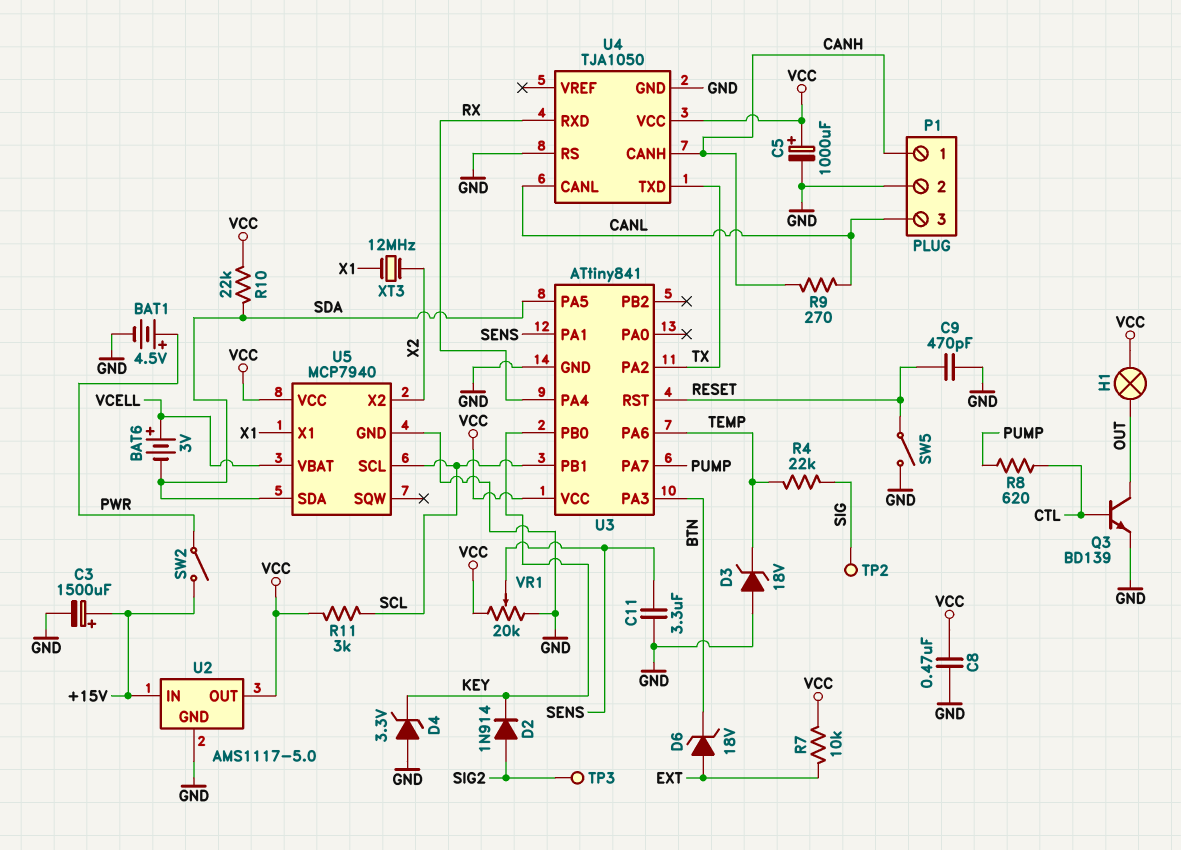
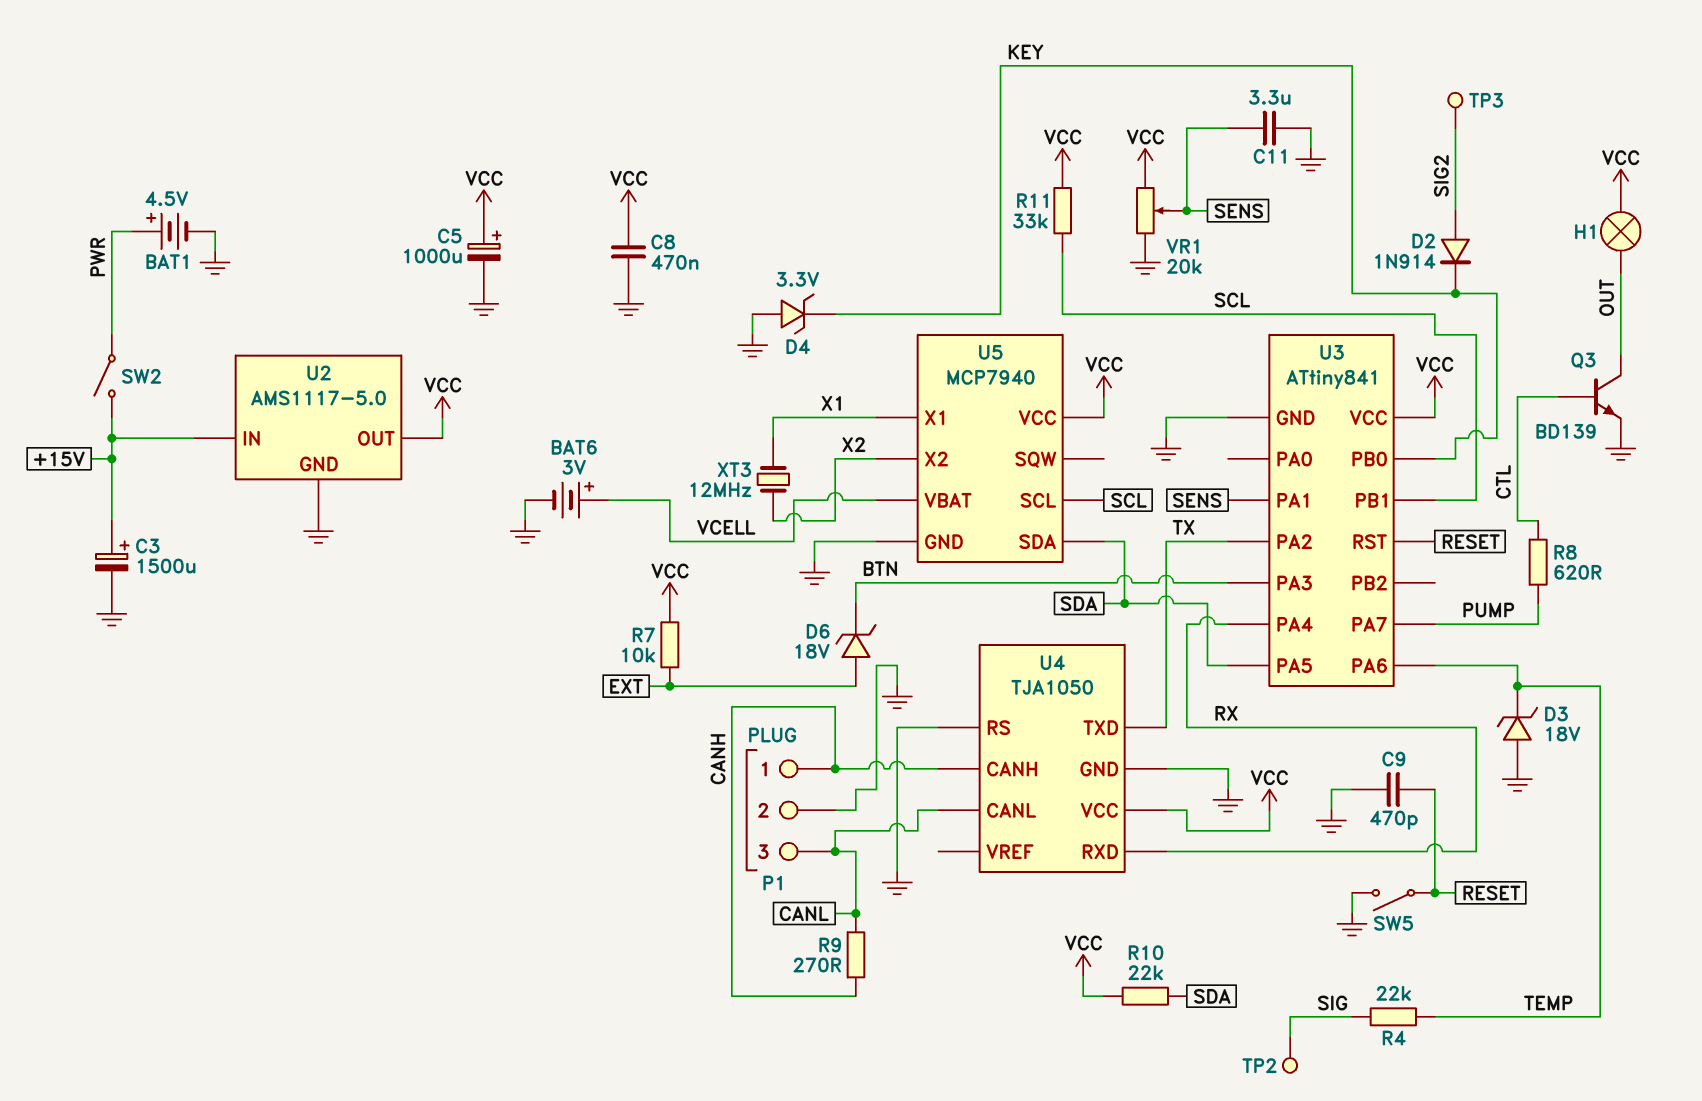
BAT6: 3V (plus VCELL, minus SDA) -> 3V (plus VCELL, minus GND)
R11: 3k (SCL, VCC) -> 33k (SCL, VCC)

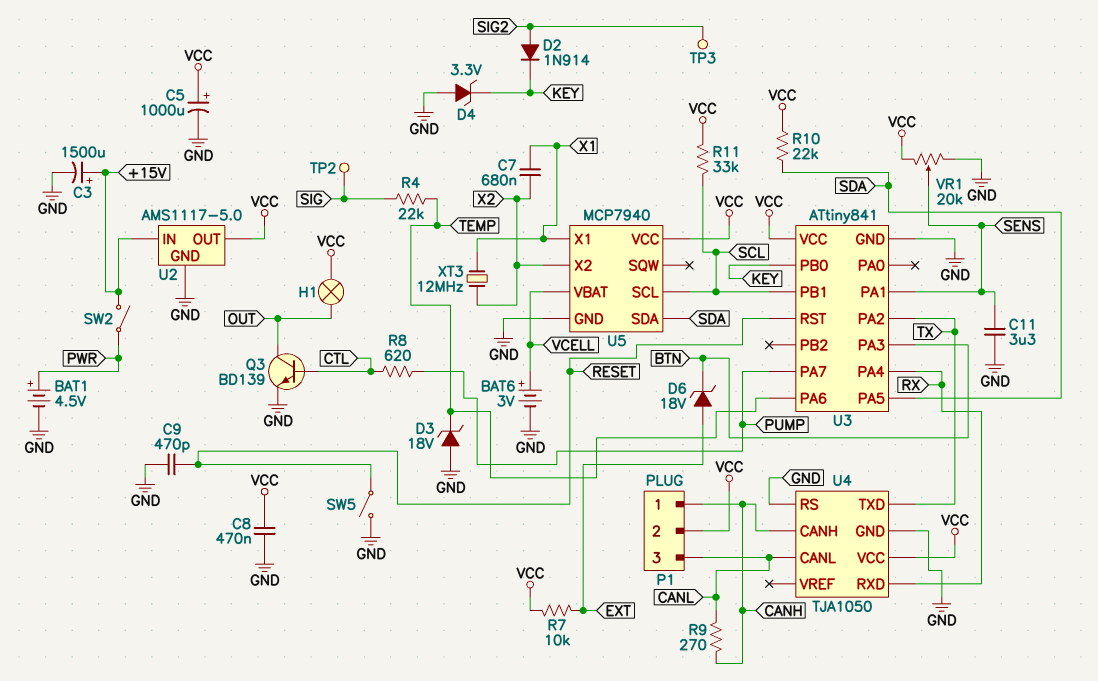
C7: none -> 680nF (X1, X2)
P1 pin 2: GND -> VCC

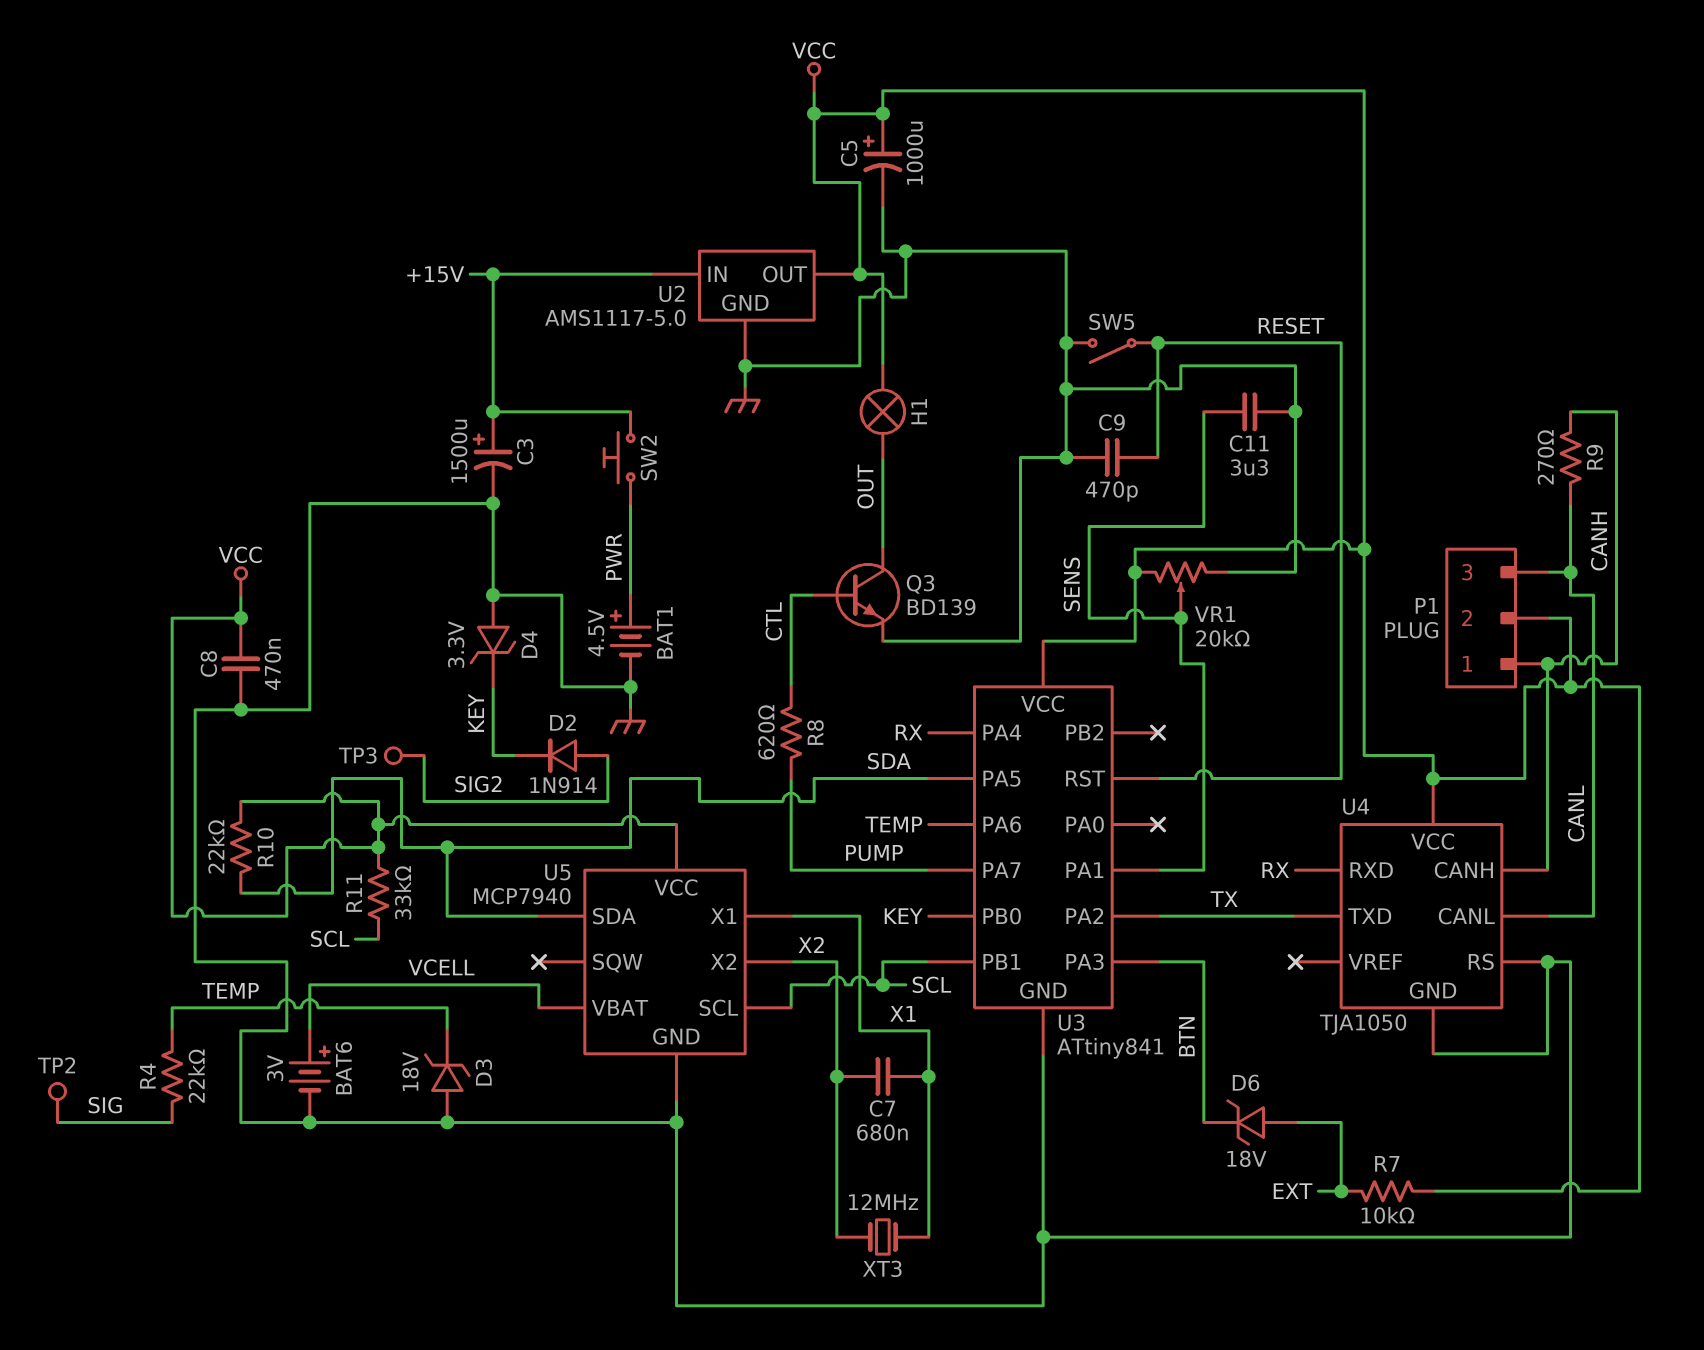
SW2: switch (+15V, PWR) -> button (+15V, PWR)

